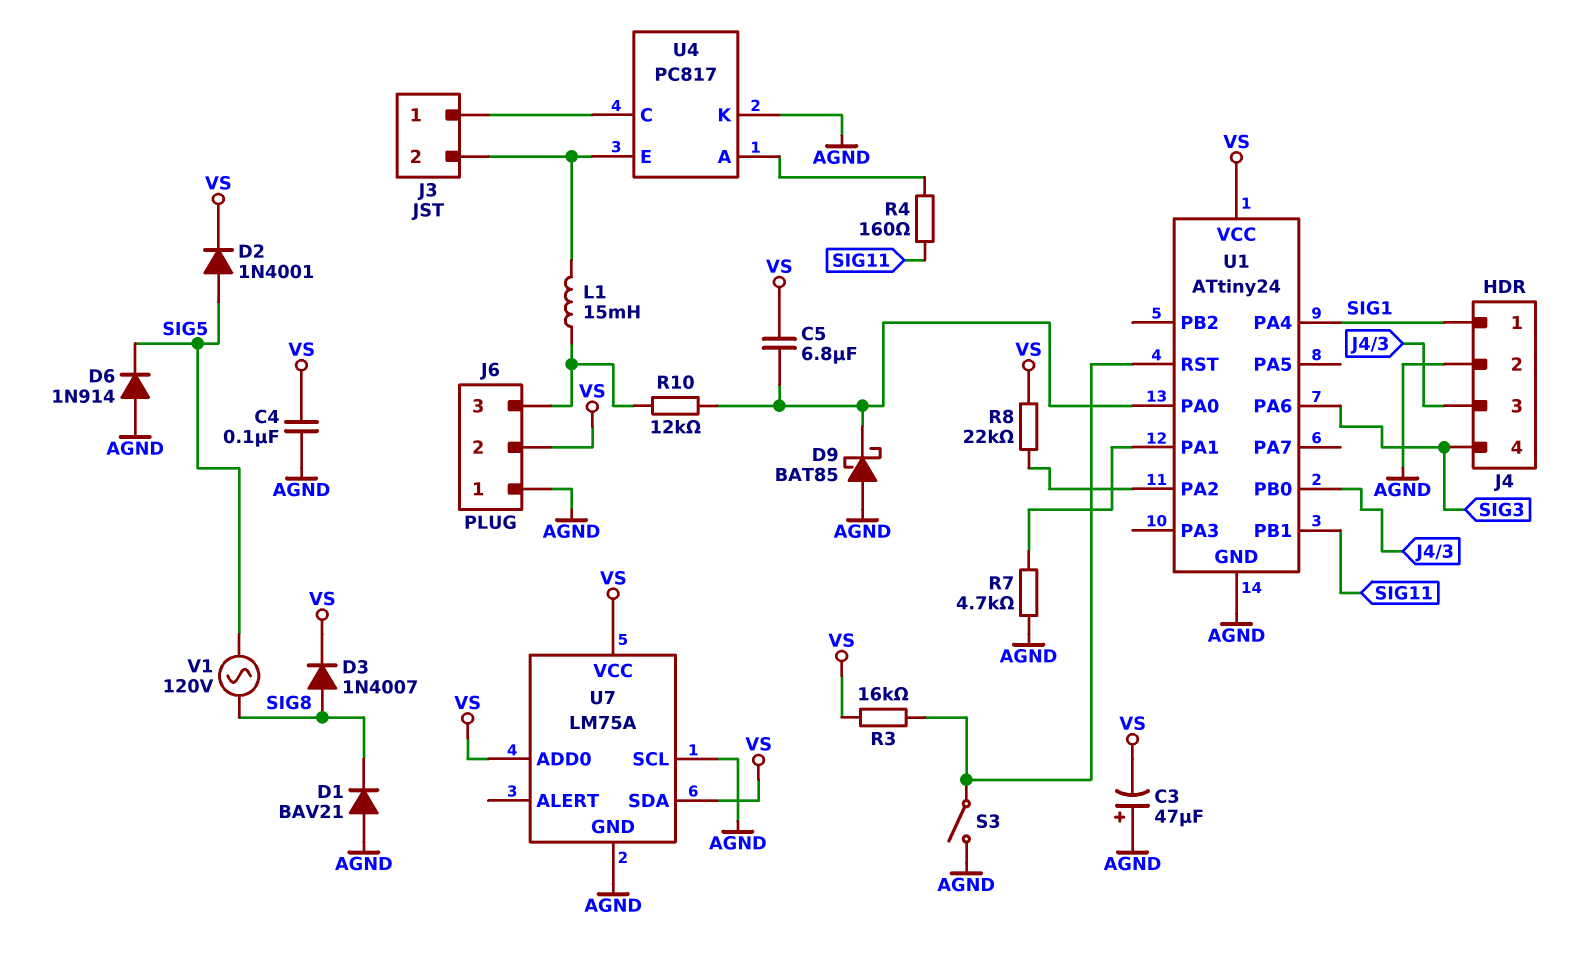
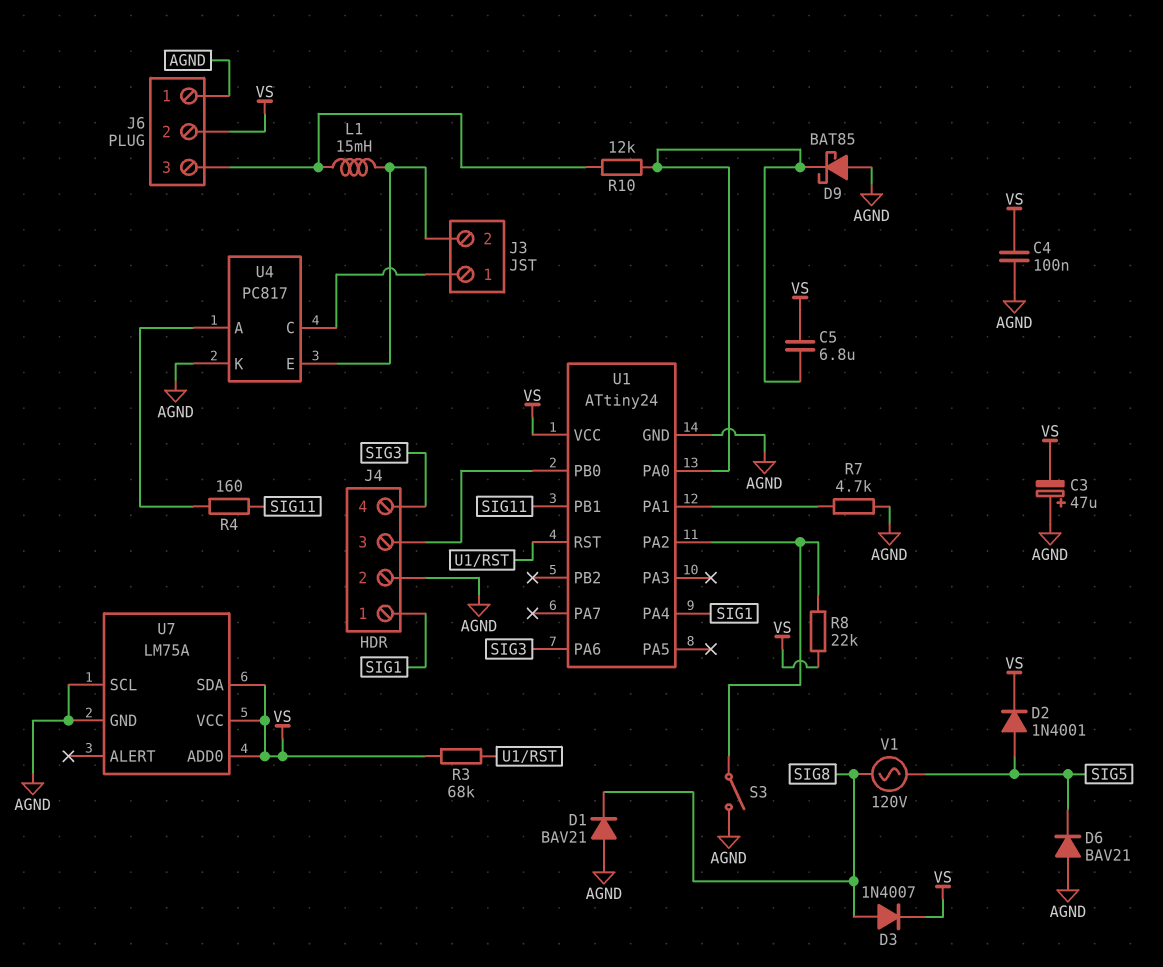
D6: diode 1N914 (A AGND, K SIG5) -> diode BAV21 (A AGND, K SIG5)
R3: 16k (U1/RST, VS) -> 68k (U1/RST, VS)
S3: switch (AGND, U1/RST) -> switch (AGND, U1/PA2)

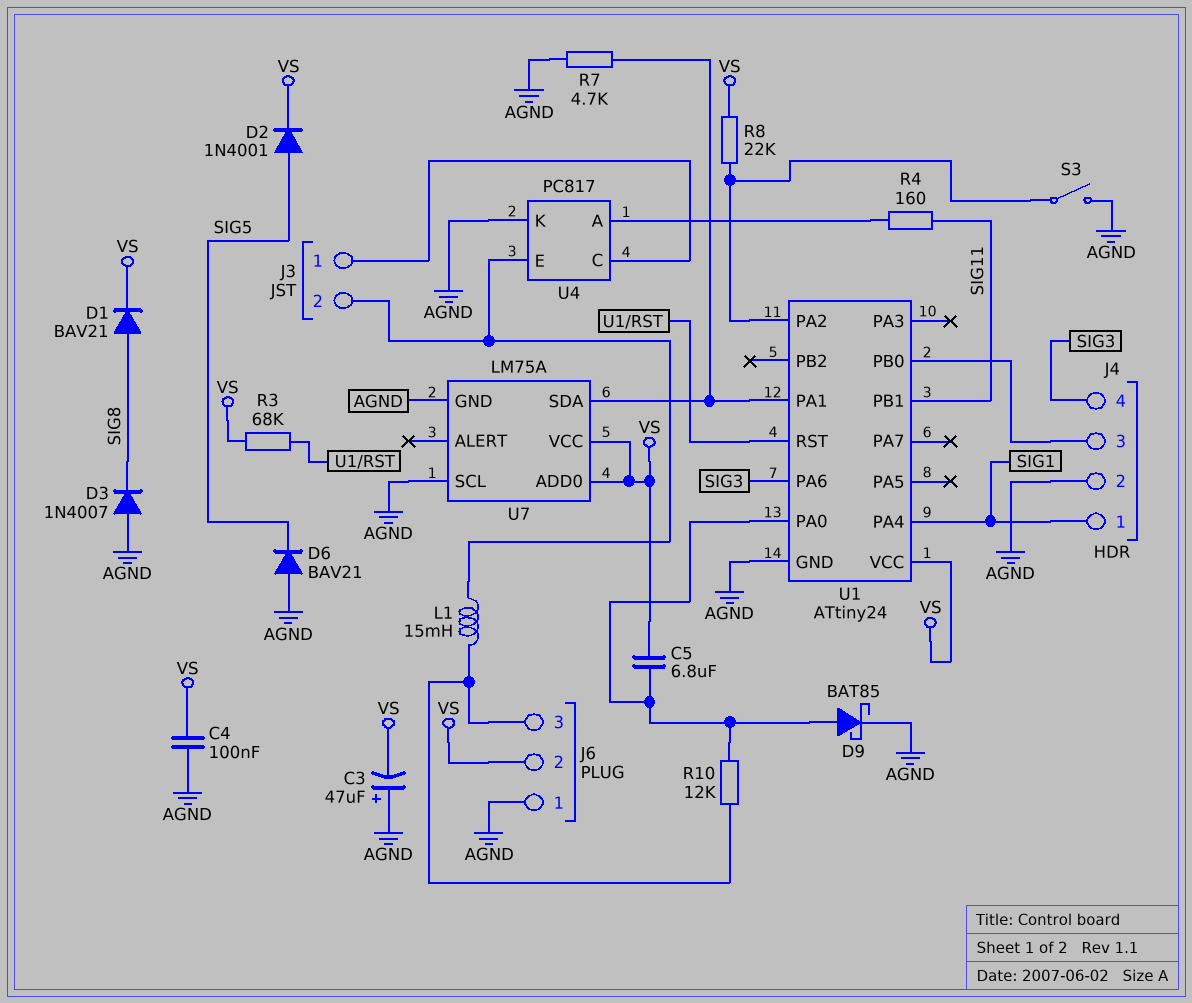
D1: diode BAV21 (A AGND, K SIG8) -> diode BAV21 (A SIG8, K VS)
D3: diode 1N4007 (A SIG8, K VS) -> diode 1N4007 (A AGND, K SIG8)
D9: schottky BAT85 (A AGND, K U1/PA0) -> schottky BAT85 (A U1/PA0, K AGND)
U7 pin SDA: VS -> U1/PA1
V1: AC 120V (SIG5, SIG8) -> none

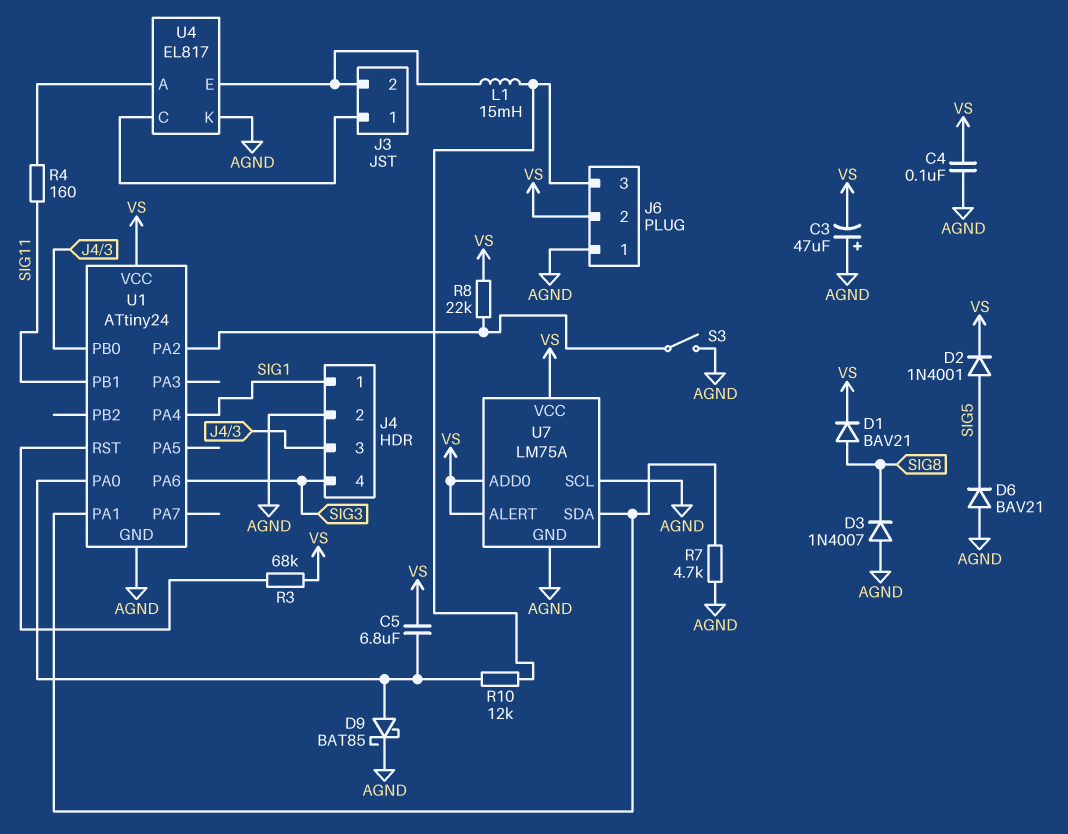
U4: PC817 -> EL817
U7 pin ALERT: none -> VS

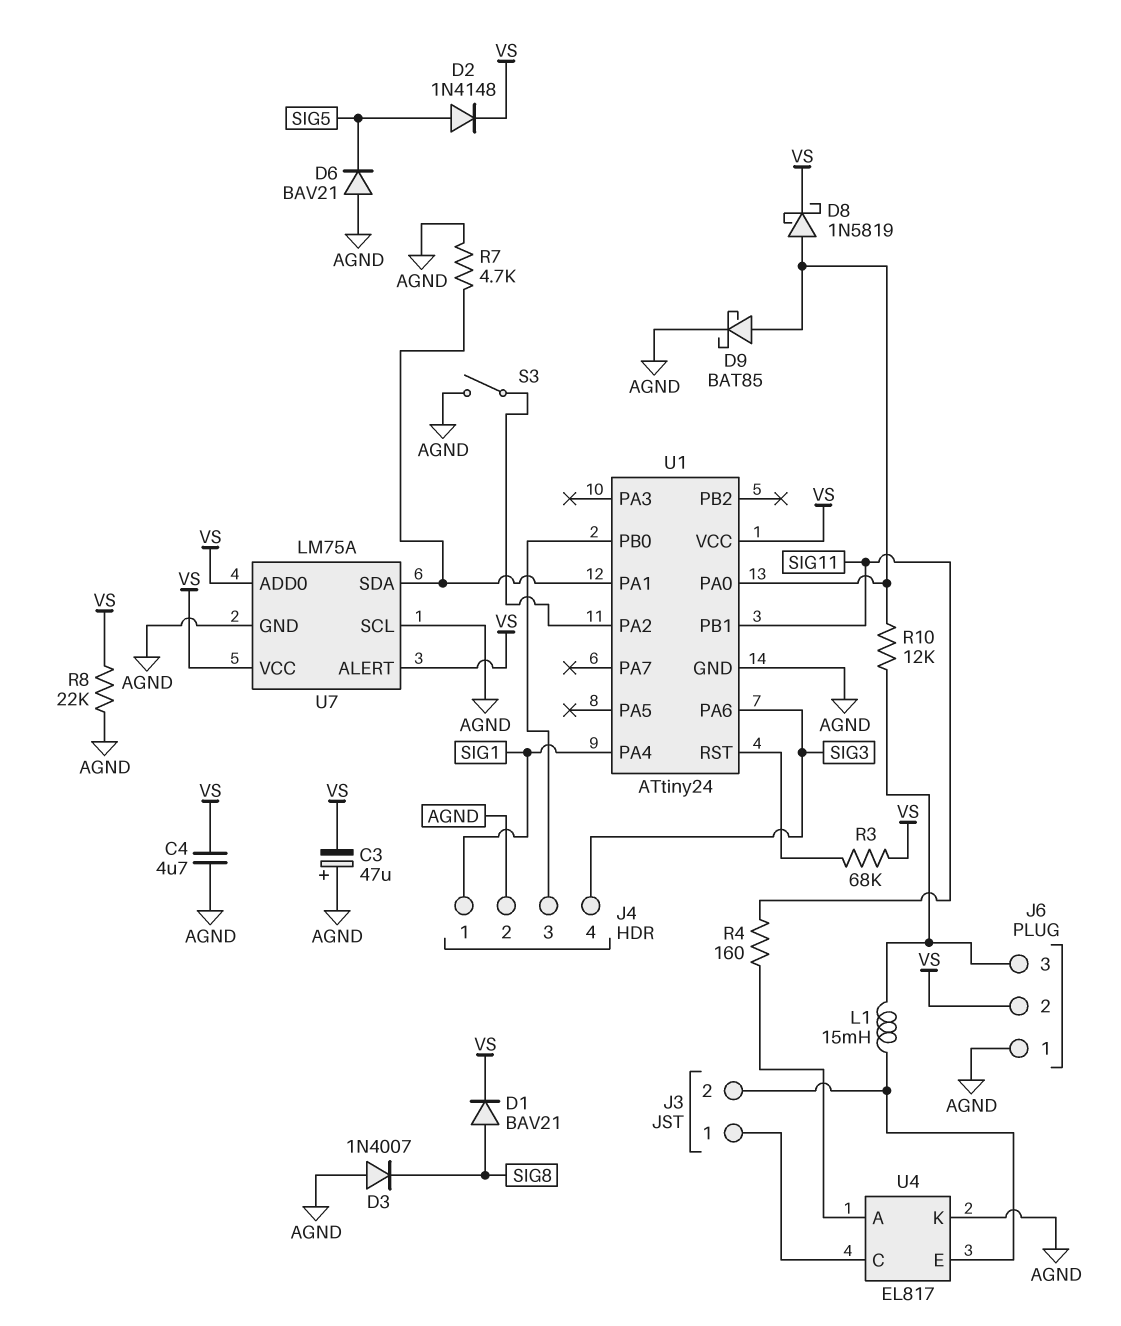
C4: 100nF (AGND, VS) -> 4.7uF (AGND, VS)
C5: 6.8uF (U1/PA0, VS) -> none
D2: diode 1N4001 (A SIG5, K VS) -> diode 1N4148 (A SIG5, K VS)
D8: none -> schottky 1N5819 (A U1/PA0, K VS)
R8: 22k (U1/PA2, VS) -> 22k (AGND, VS)

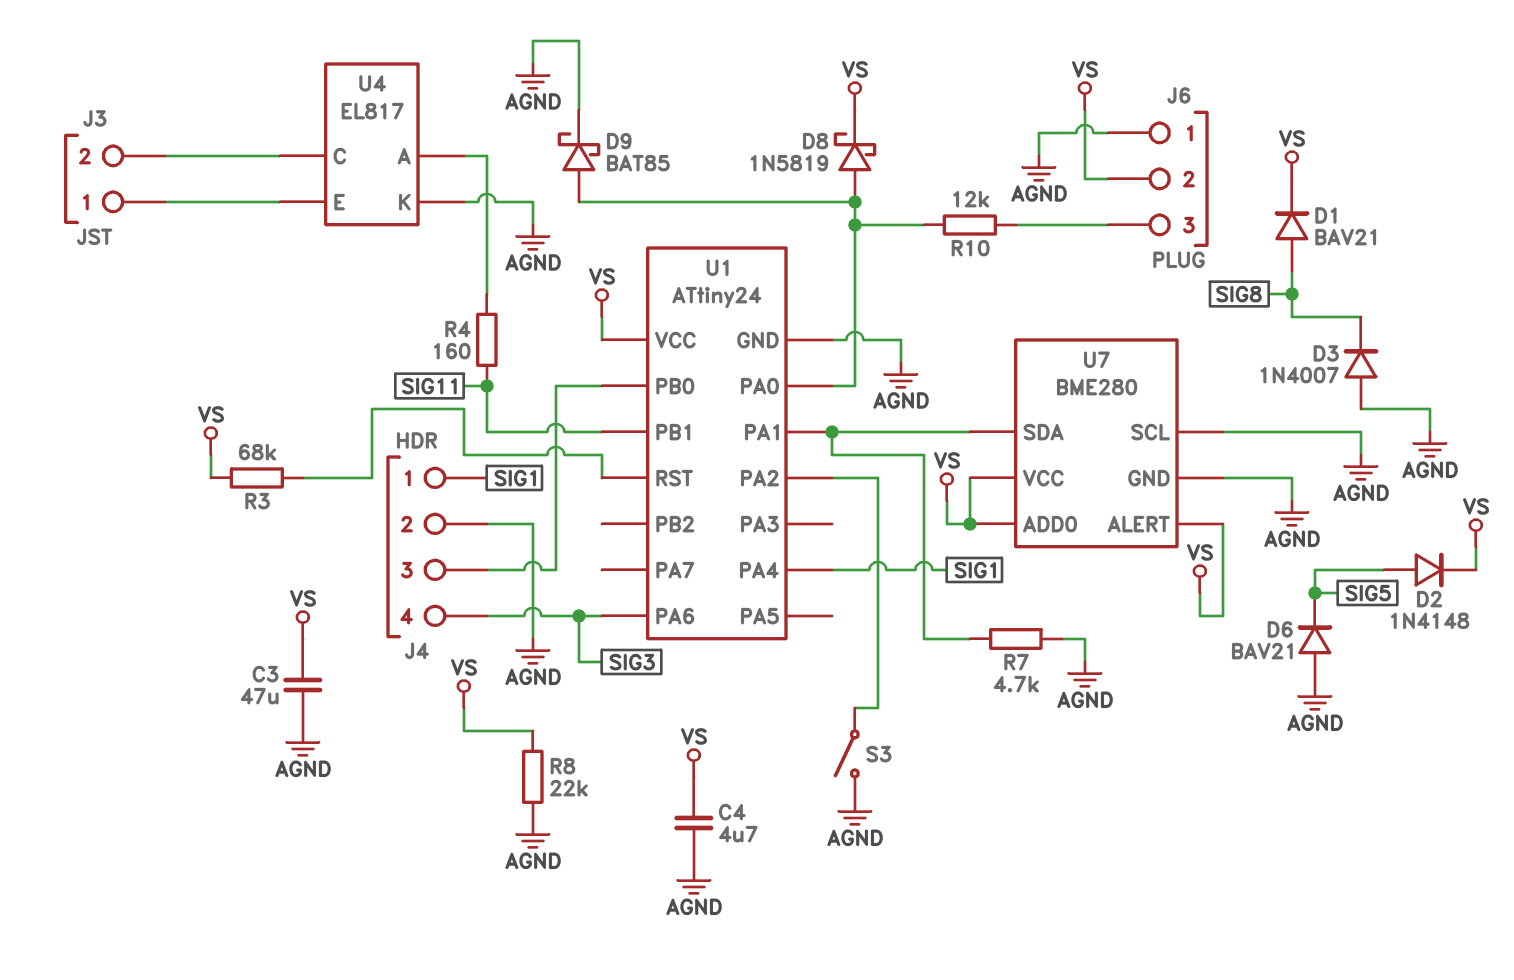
C3: 47uF (plus AGND, minus VS) -> 47uF (AGND, VS)
L1: 15mH (J3/2, J6/3) -> none
U4 pin C: J3/1 -> J3/2
U4 pin E: J3/2 -> J3/1
U7: LM75A -> BME280

